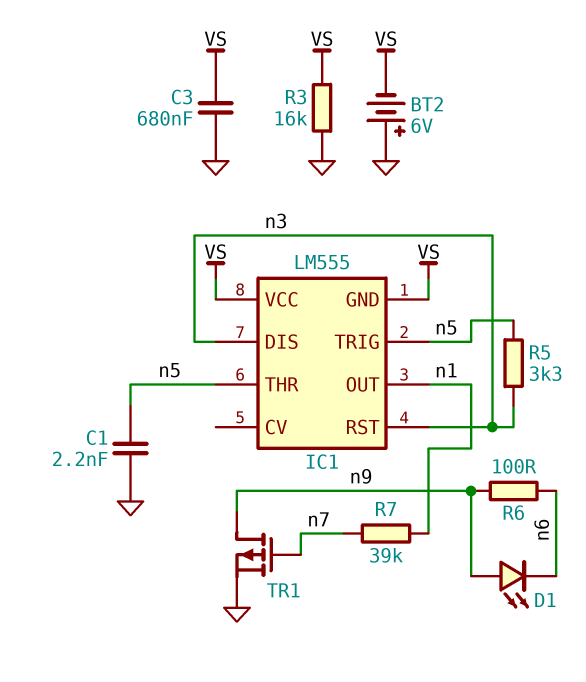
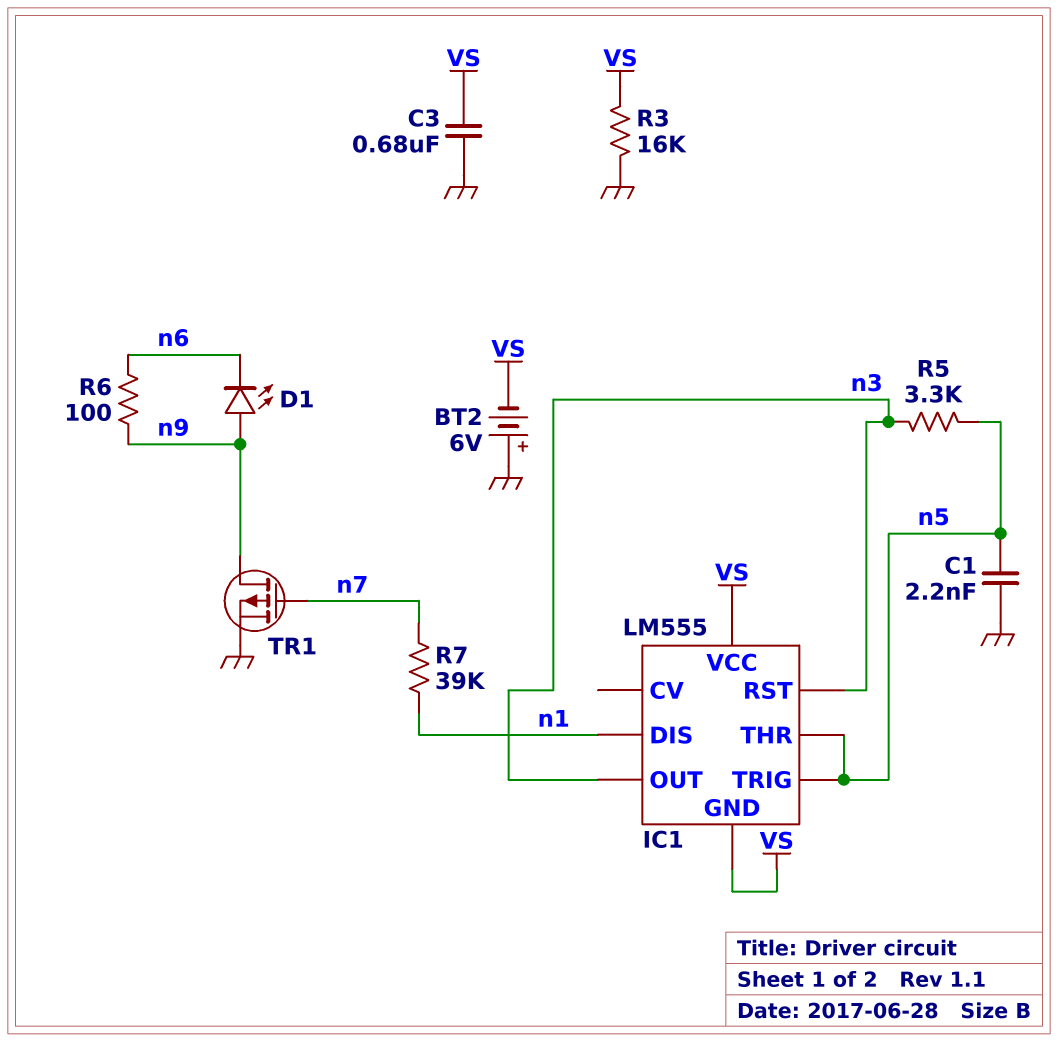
IC1 pin DIS: n3 -> n1
IC1 pin OUT: n1 -> n3

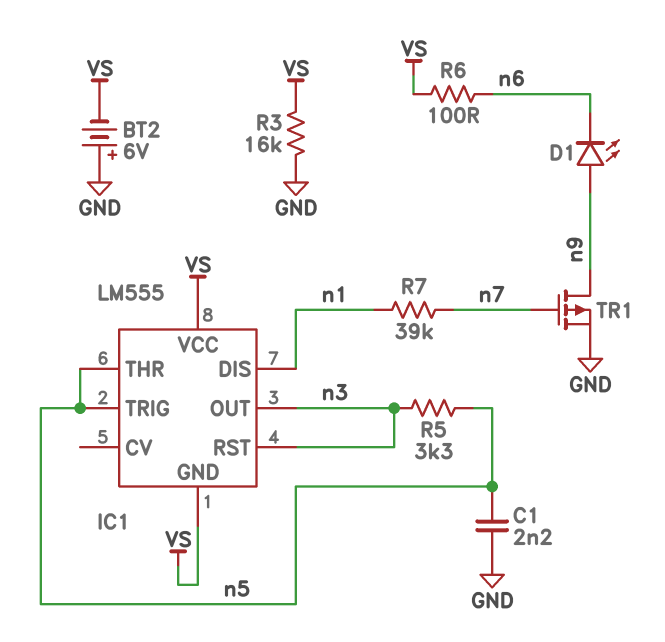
C3: 680nF (GND, VS) -> none
R6: 100 (n6, n9) -> 100 (VS, n6)

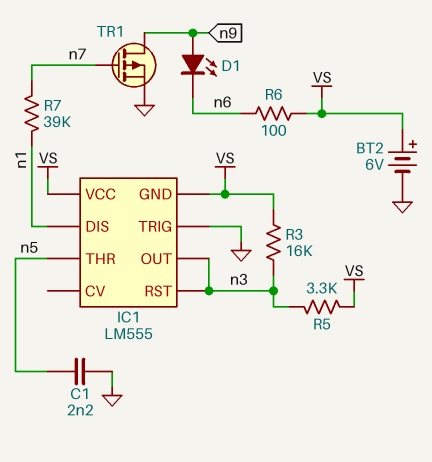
BT2: 6V (plus GND, minus VS) -> 6V (plus VS, minus GND)
IC1 pin TRIG: n5 -> GND
R3: 16k (GND, VS) -> 16k (VS, n3)
R5: 3.3k (n3, n5) -> 3.3k (VS, n3)

